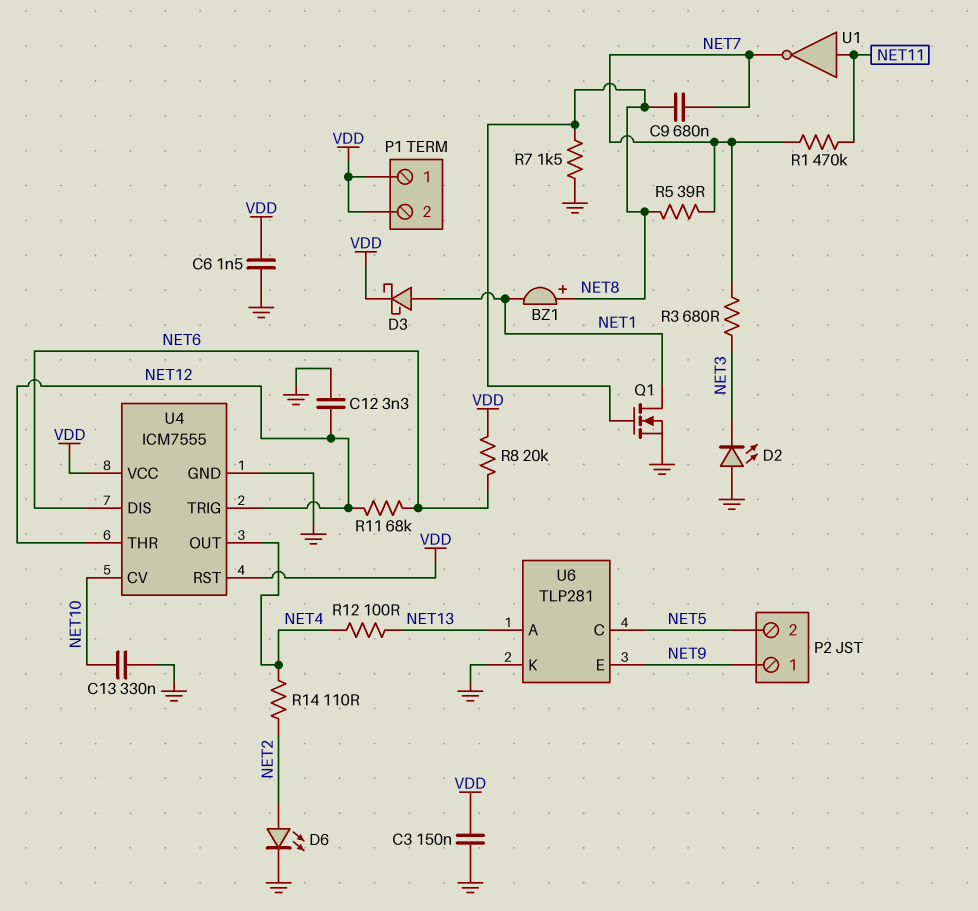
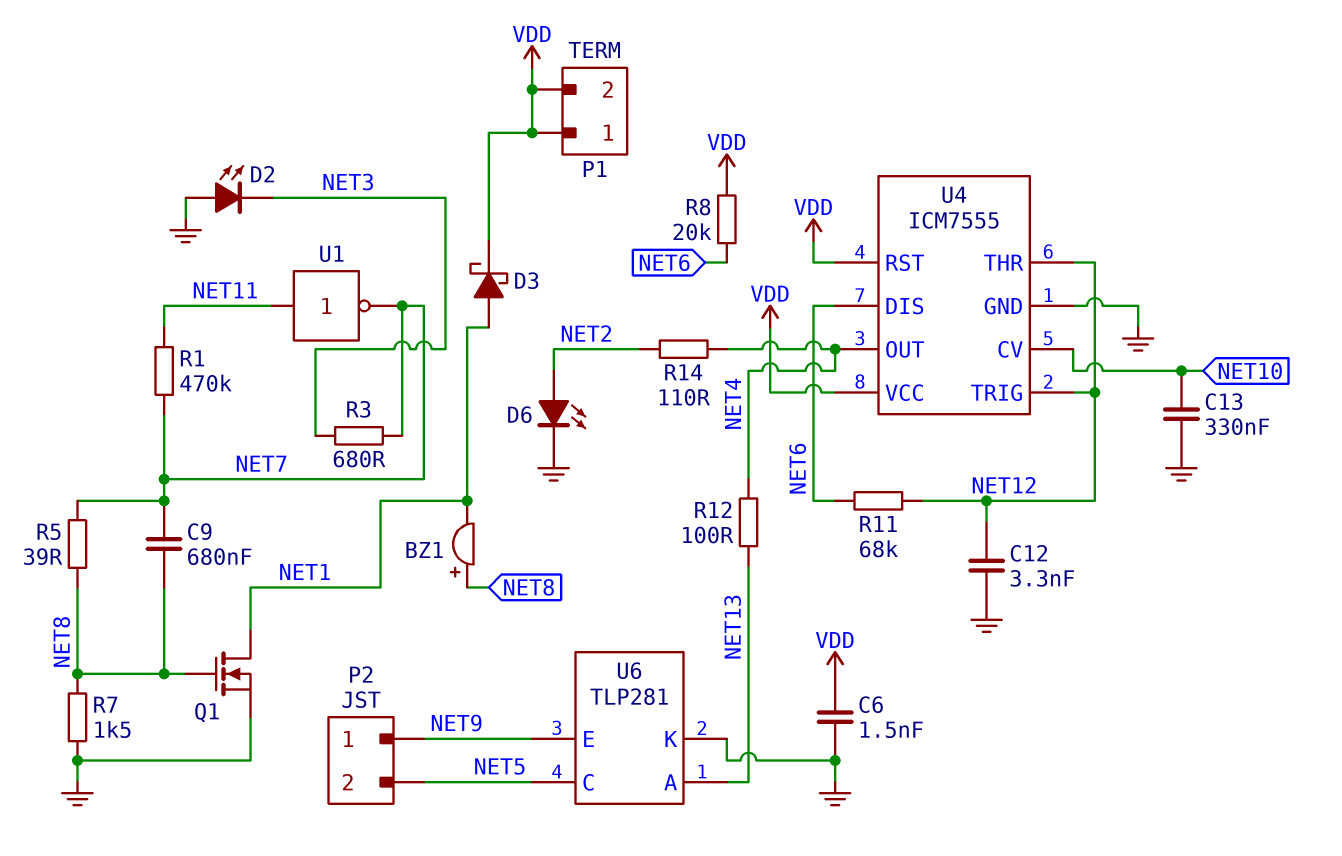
C3: 150nF (GND, VDD) -> none

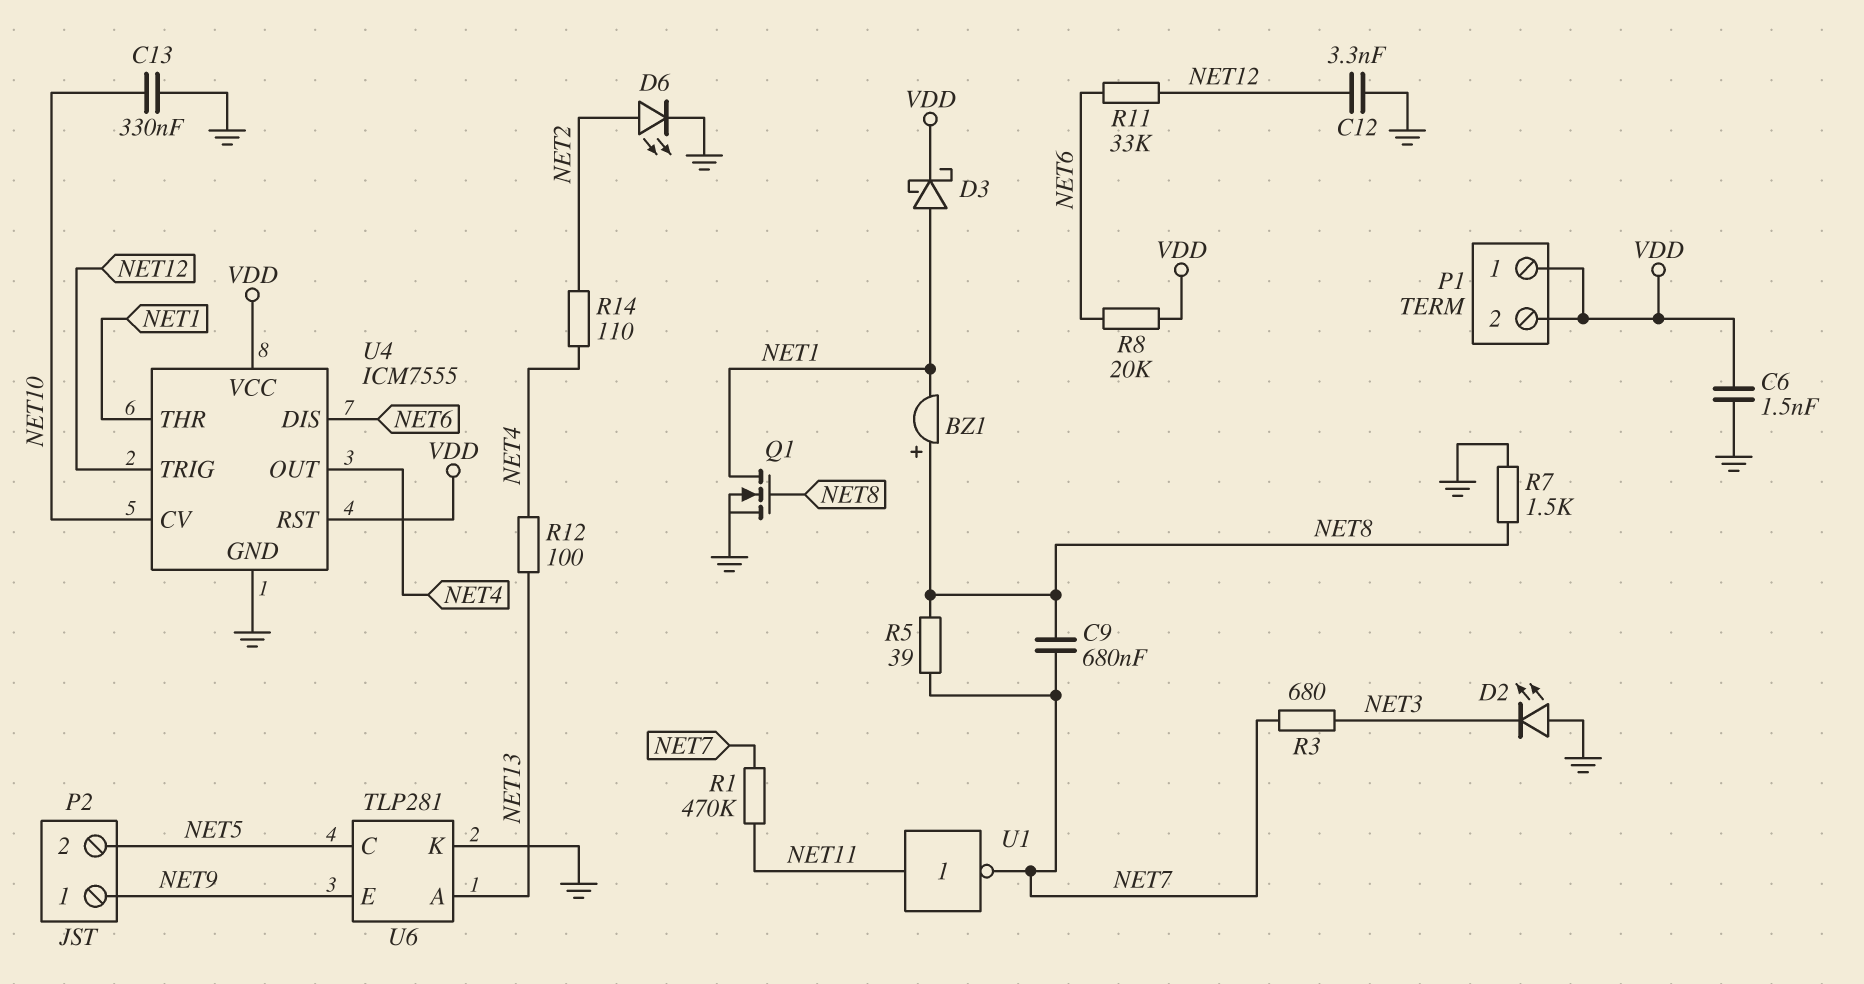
R11: 68k (NET6, NET12) -> 33k (NET6, NET12)
U4 pin THR: NET12 -> NET1

